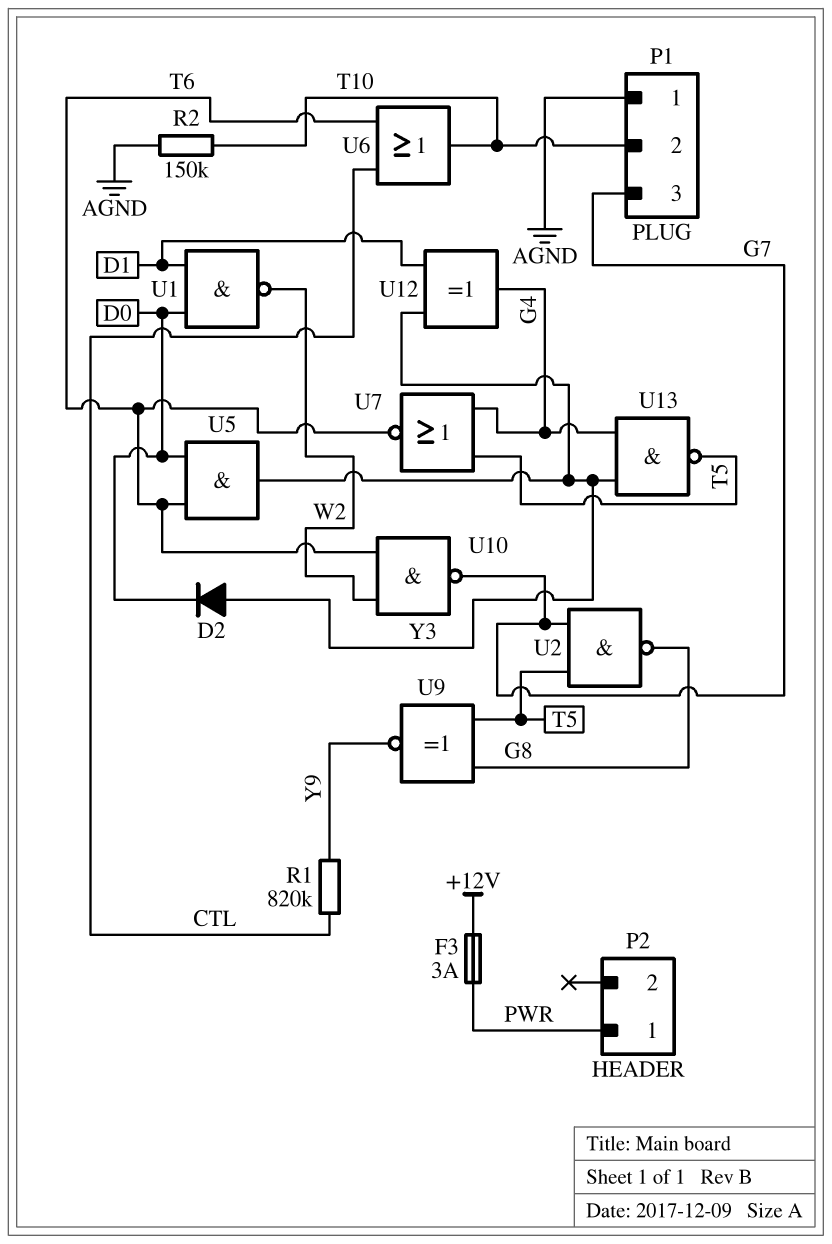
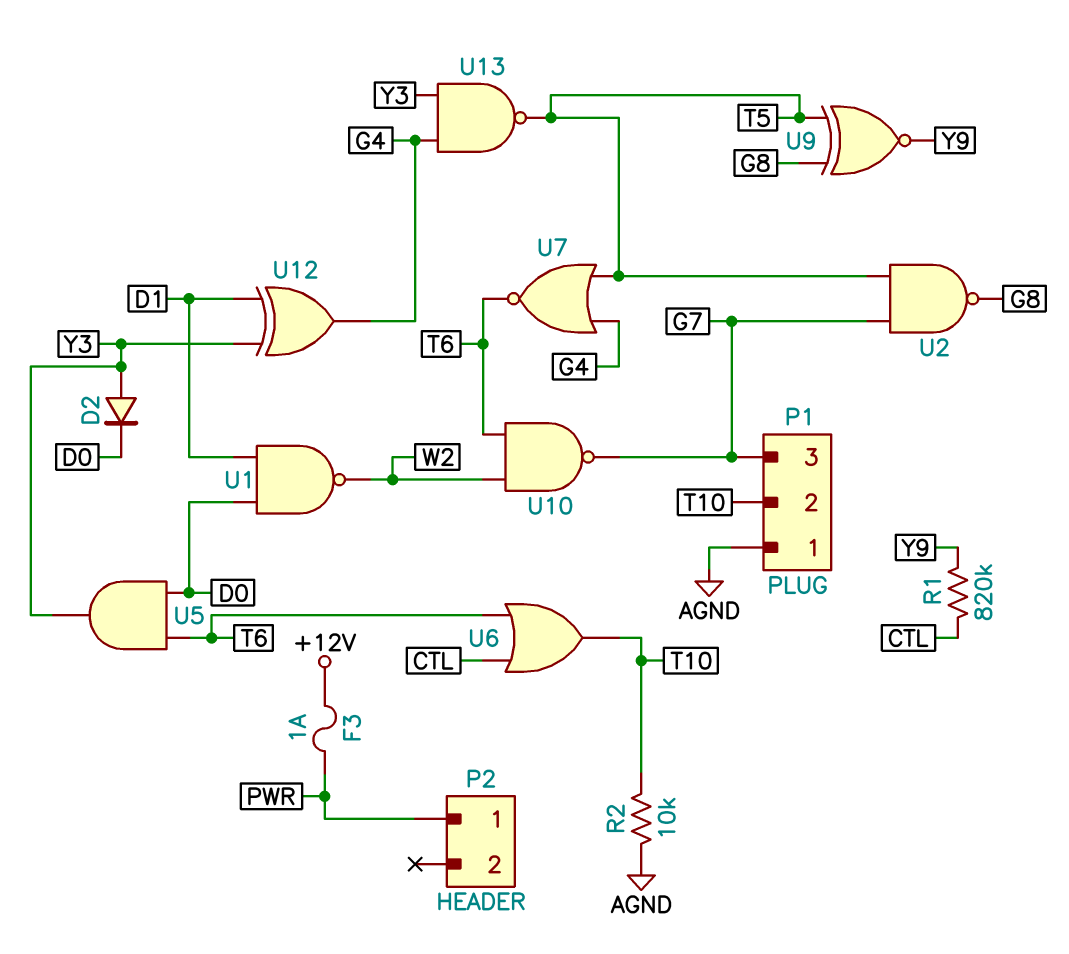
F3: 3A (+12V, PWR) -> 1A (+12V, PWR)
R2: 150k (AGND, T10) -> 10k (AGND, T10)

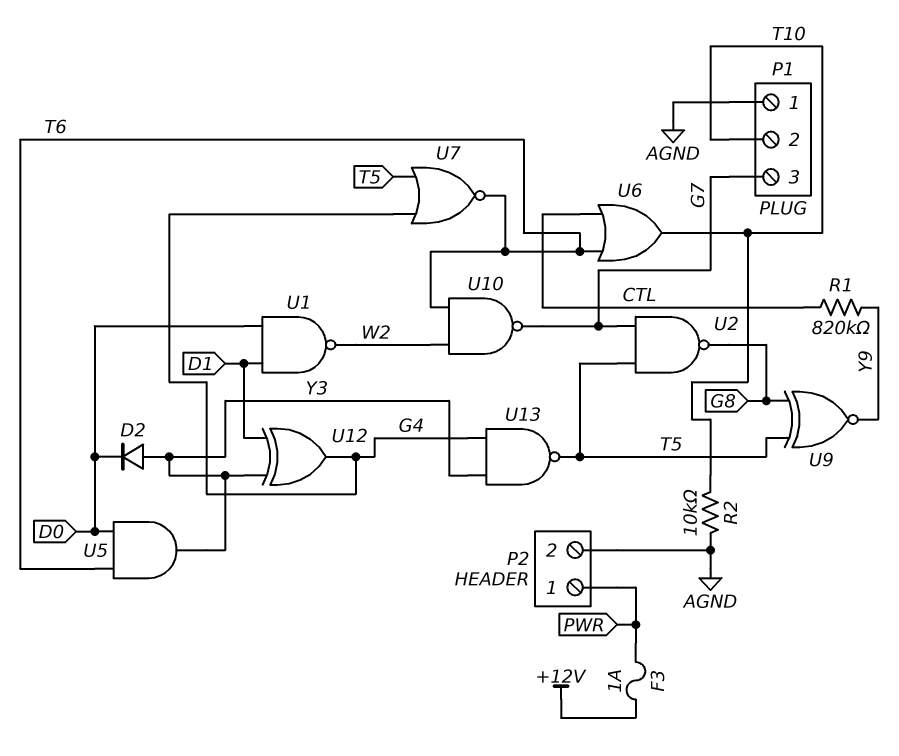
P2 pin 2: none -> AGND

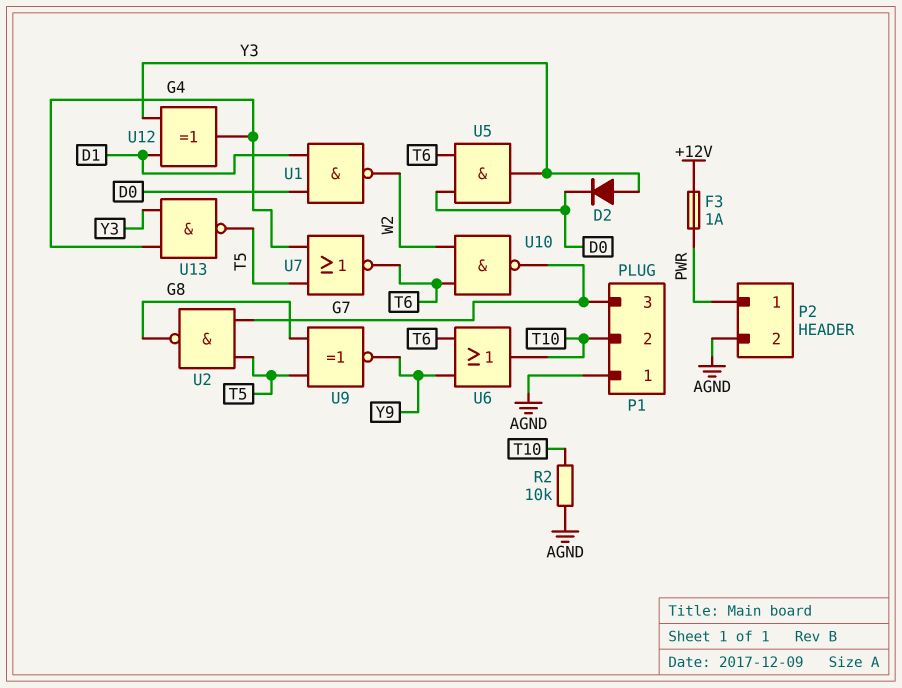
R1: 820k (CTL, Y9) -> none
U6: OR (in CTL, in T6, out T10) -> OR (in T6, in Y9, out T10)

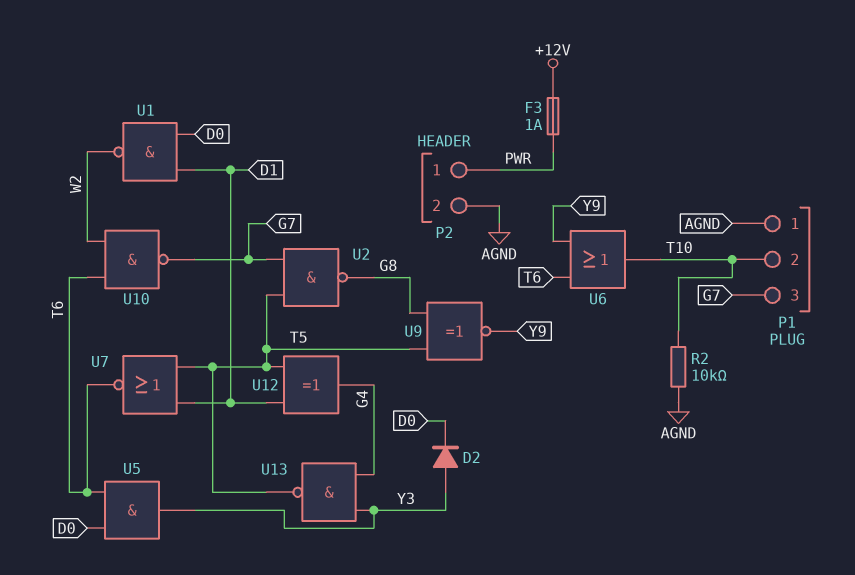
U7: NOR (in G4, in T5, out T6) -> NOR (in D1, in T5, out T6)
U12: XOR (in D1, in Y3, out G4) -> XOR (in D1, in T5, out G4)

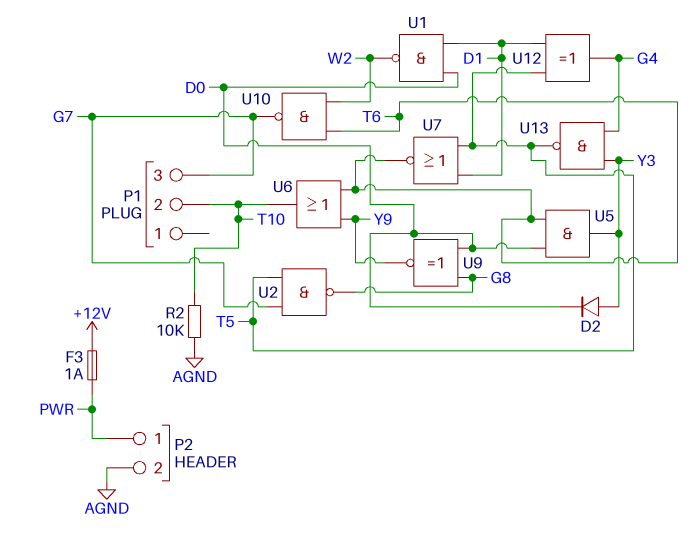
P1 pin 1: AGND -> none
U9: XNOR (in G8, in T5, out Y9) -> XNOR (in D0, in G8, out Y9)

